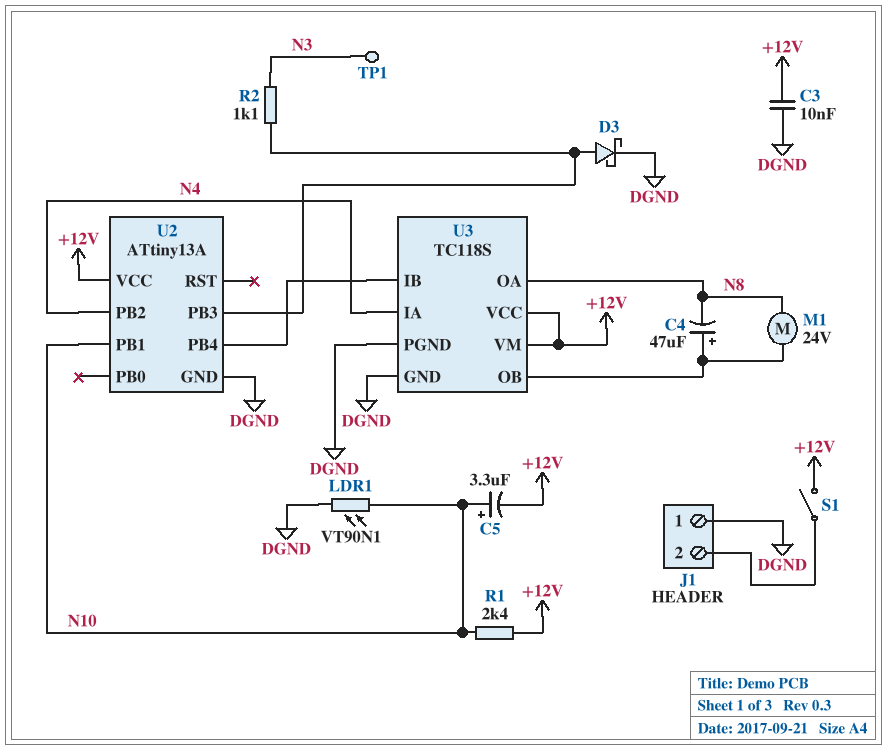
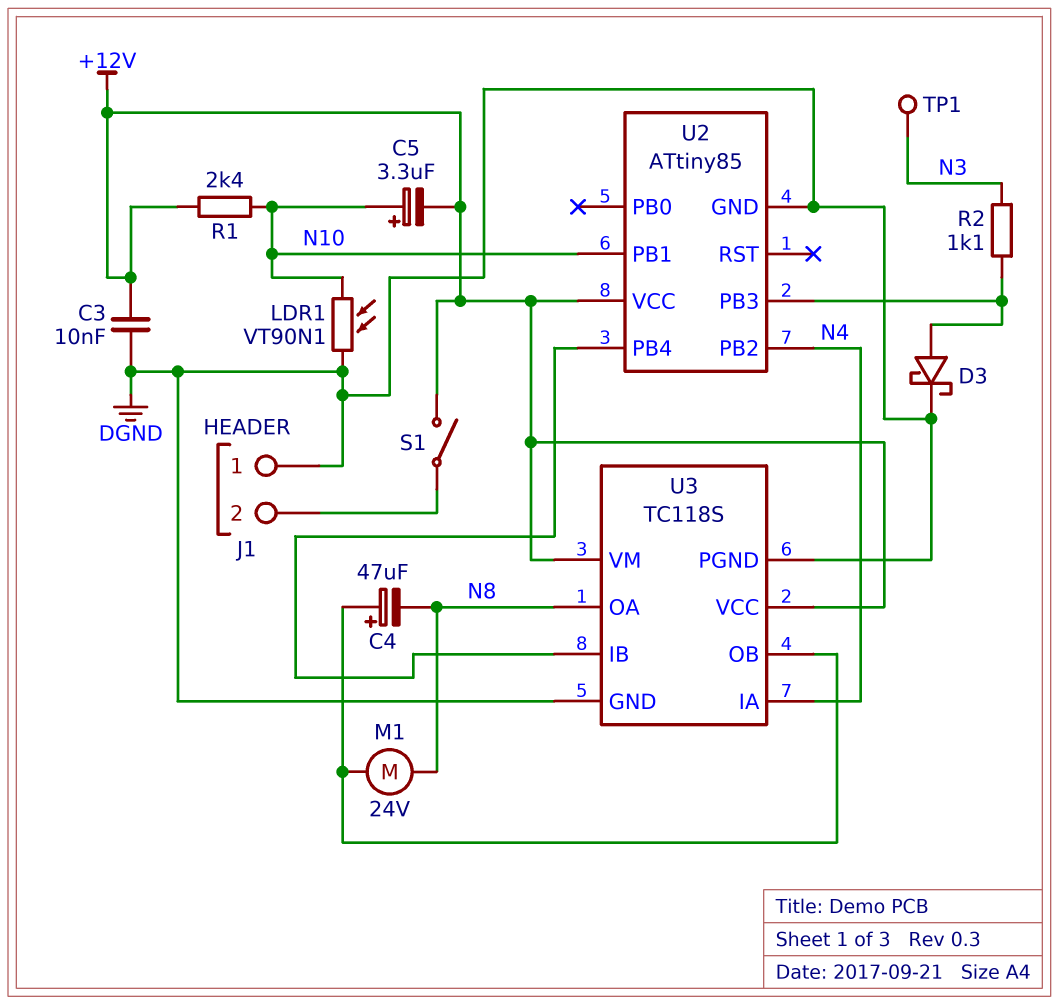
U2: ATtiny13A -> ATtiny85

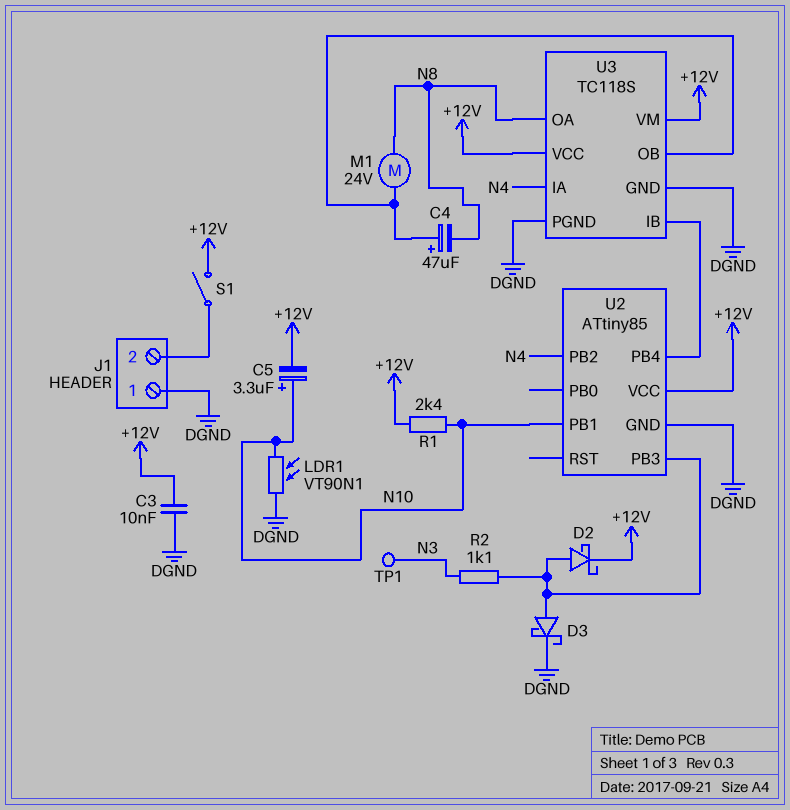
D2: none -> schottky (A U2/PB3, K +12V)

